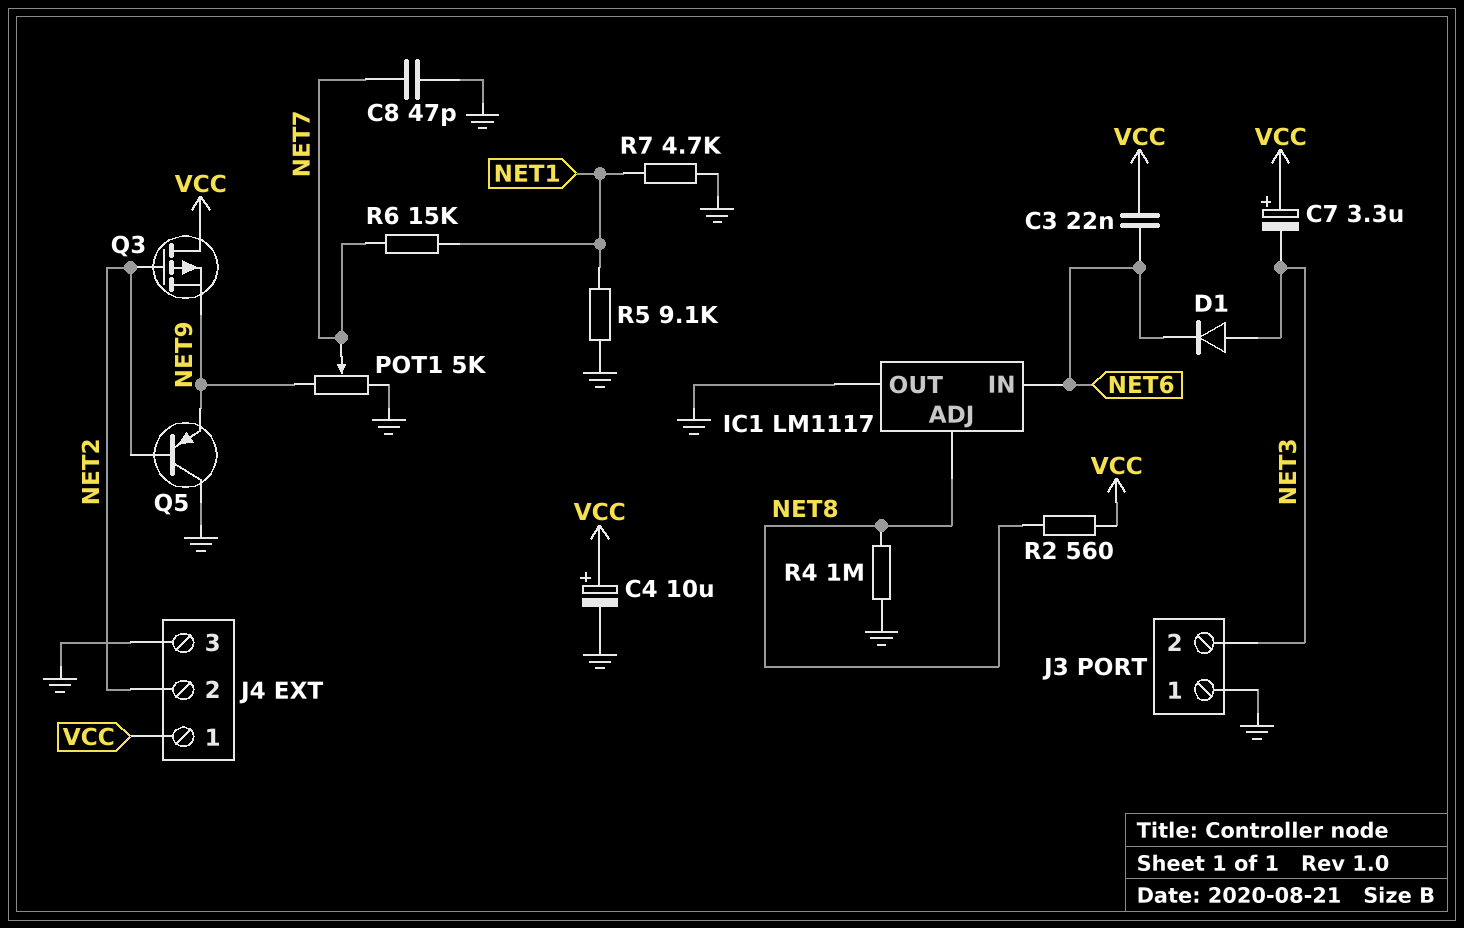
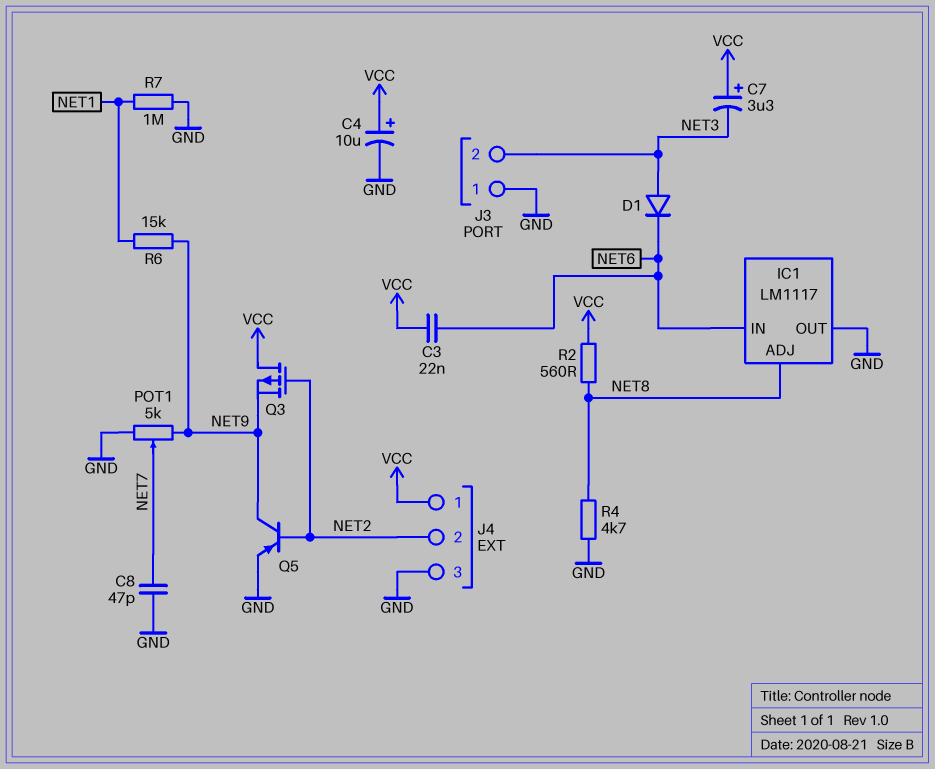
Q5: PNP (B NET2, C GND, E NET9) -> PNP (B NET2, C NET9, E GND)
R4: 1M (GND, NET8) -> 4.7k (GND, NET8)
R5: 9.1k (GND, NET1) -> none
R6: 15k (NET1, NET7) -> 15k (NET1, NET9)
R7: 4.7k (GND, NET1) -> 1M (GND, NET1)

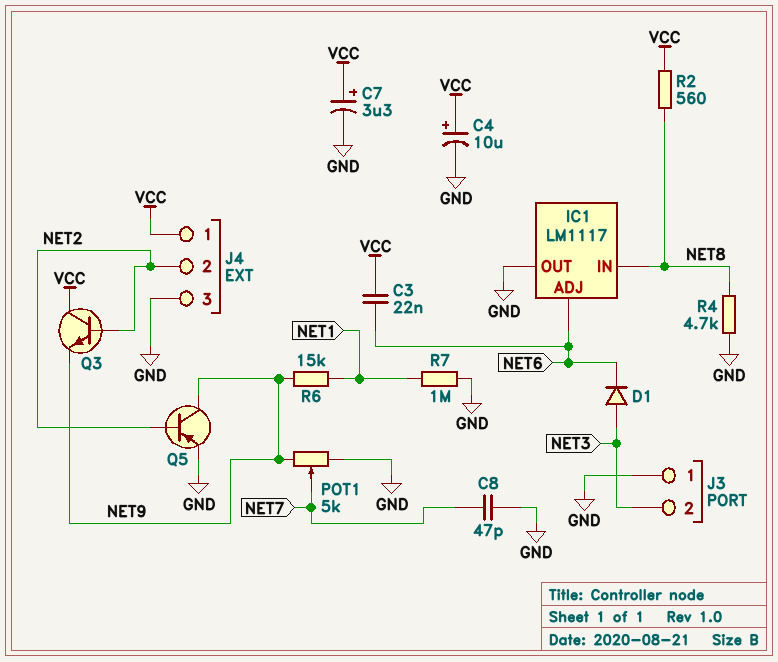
C7: 3.3uF (plus VCC, minus NET3) -> 3.3uF (plus VCC, minus GND)
IC1 pin ADJ: NET8 -> NET6
IC1 pin IN: NET6 -> NET8
Q3: PMOS (G NET2, D VCC, S NET9) -> NPN (B NET2, C VCC, E NET9)

